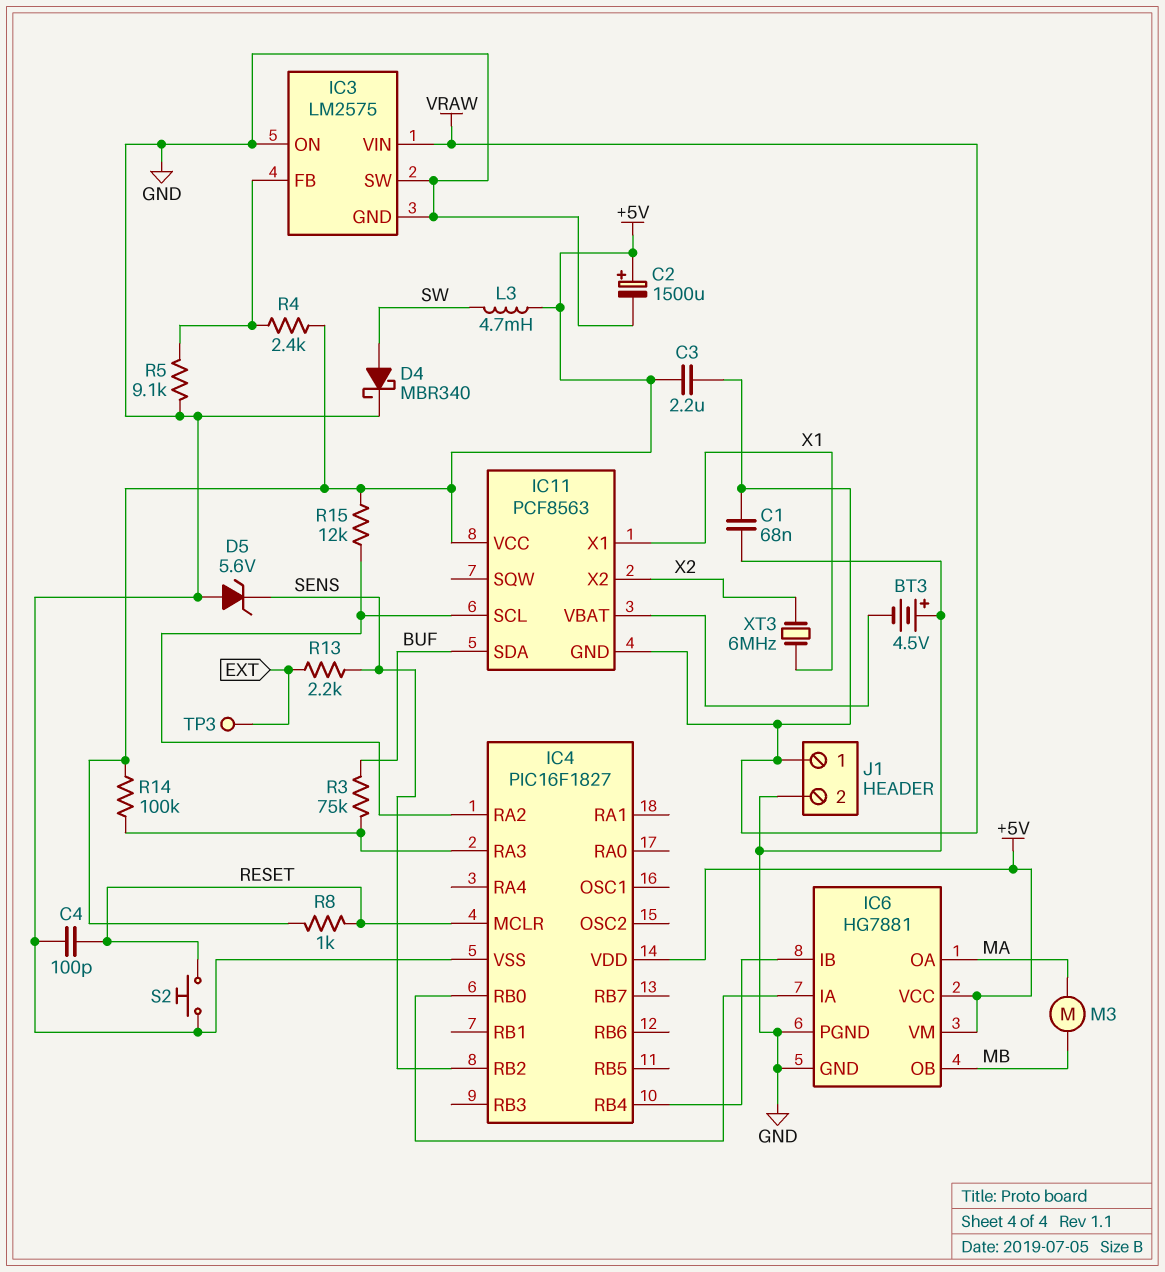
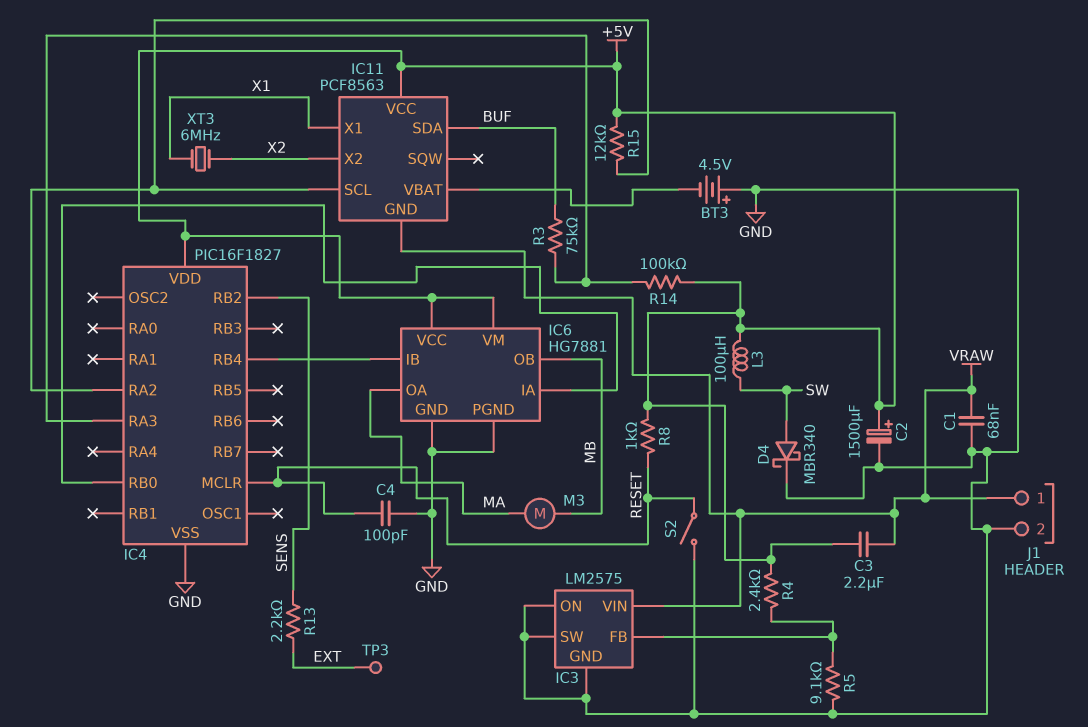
D5: zener 5.6V (A GND, K SENS) -> none
L3: 4.7mH (+5V, SW) -> 100uH (+5V, SW)
S2: button (GND, RESET) -> switch (GND, RESET)

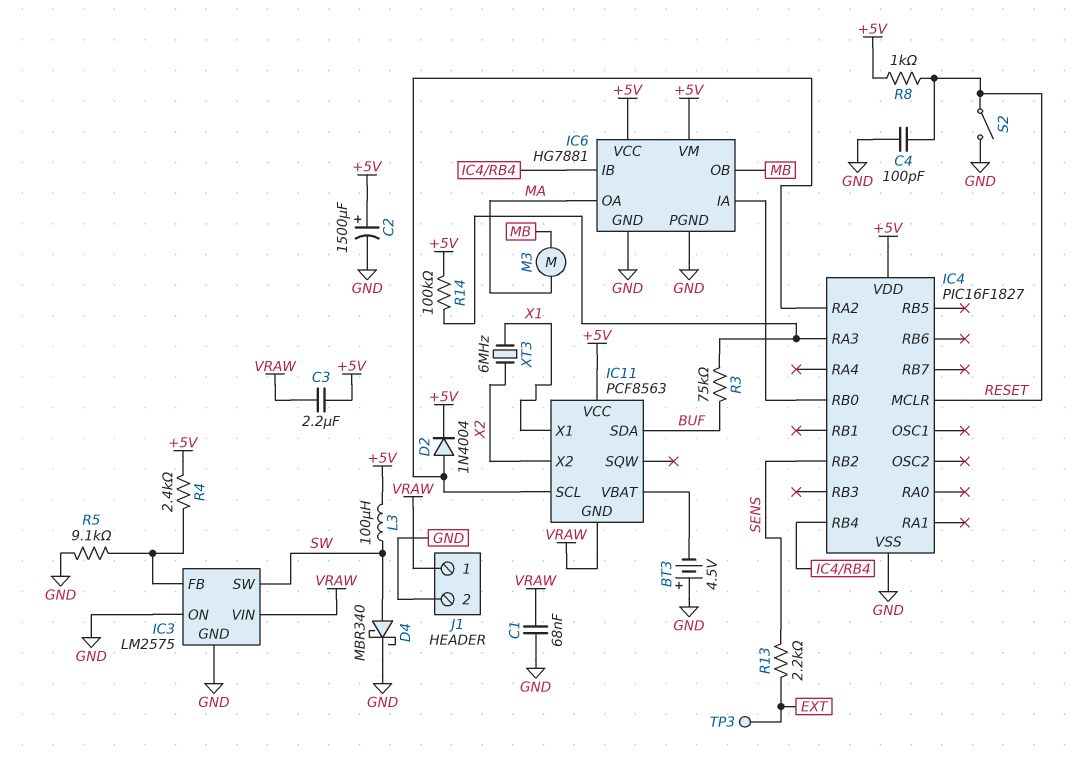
D2: none -> diode 1N4004 (A IC4/RA2, K +5V)
IC3 pin SW: GND -> SW
R15: 12k (+5V, IC4/RA2) -> none

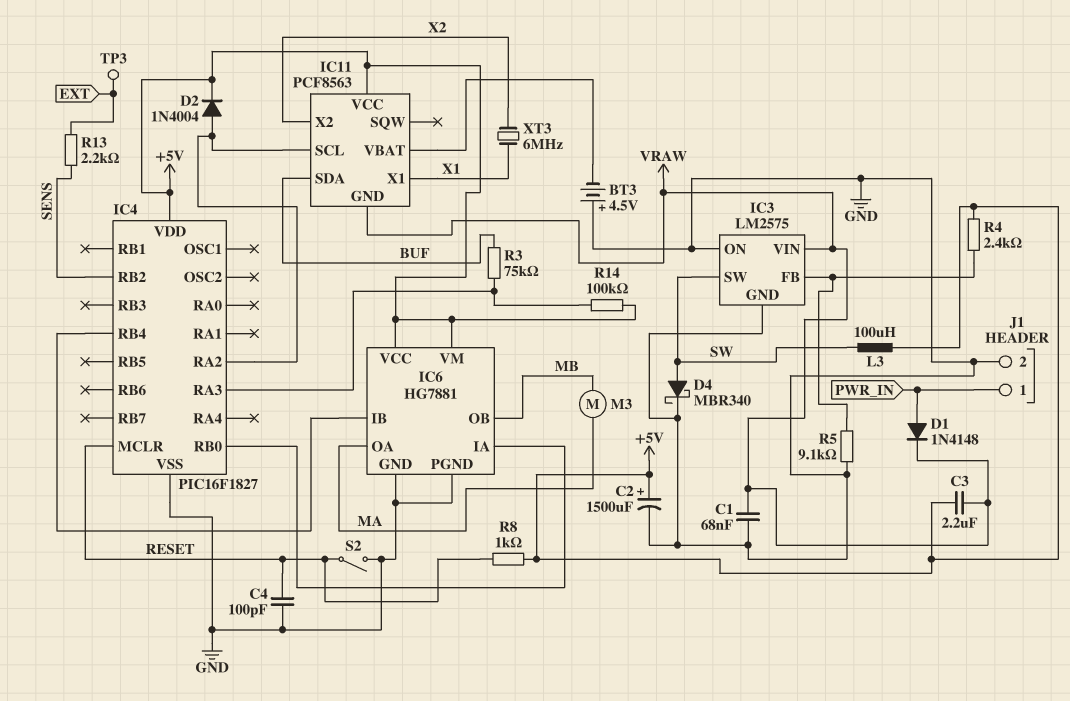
D1: none -> diode 1N4148 (A PWR_IN, K VRAW)
J1 pin 1: VRAW -> PWR_IN

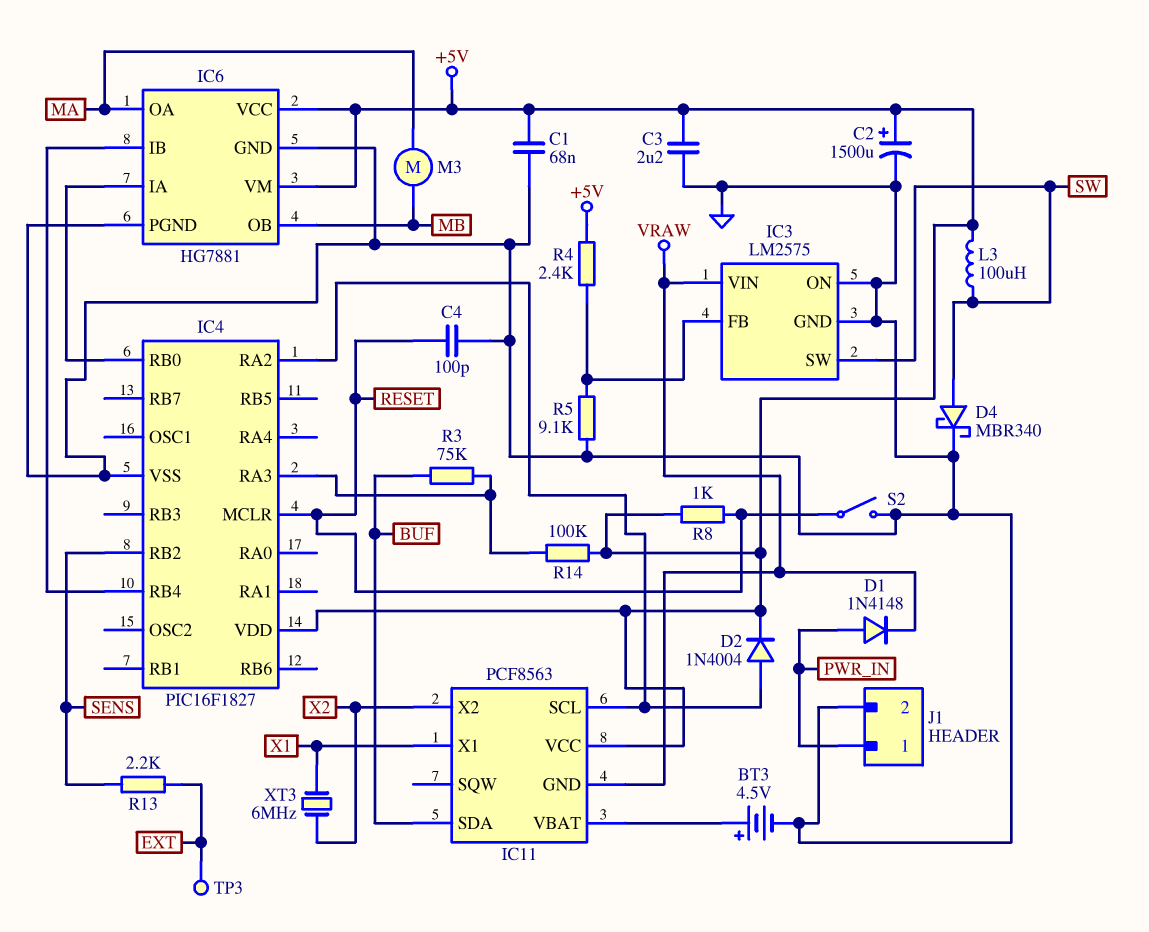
BT3: 4.5V (plus GND, minus IC11/VBAT) -> 4.5V (plus IC11/VBAT, minus GND)
C1: 68nF (GND, VRAW) -> 68nF (+5V, GND)
C3: 2.2uF (+5V, VRAW) -> 2.2uF (+5V, GND)

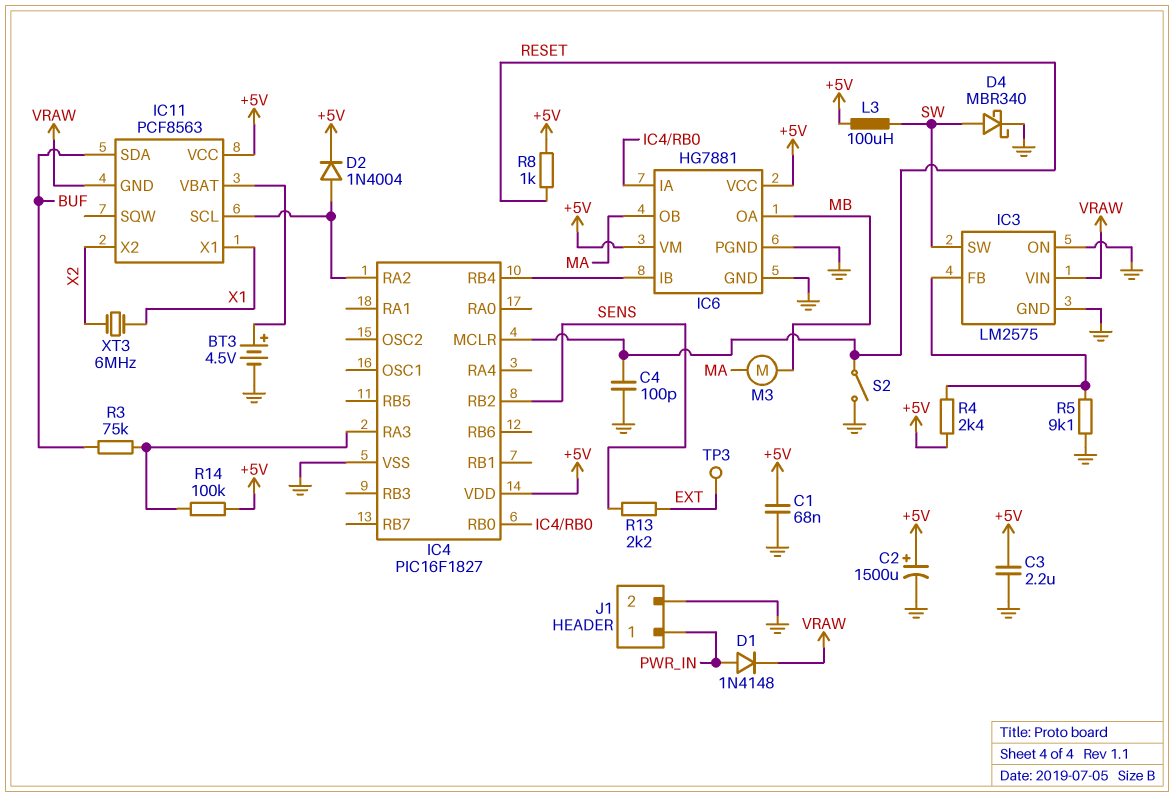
IC6 pin OA: MA -> MB
IC6 pin OB: MB -> MA

